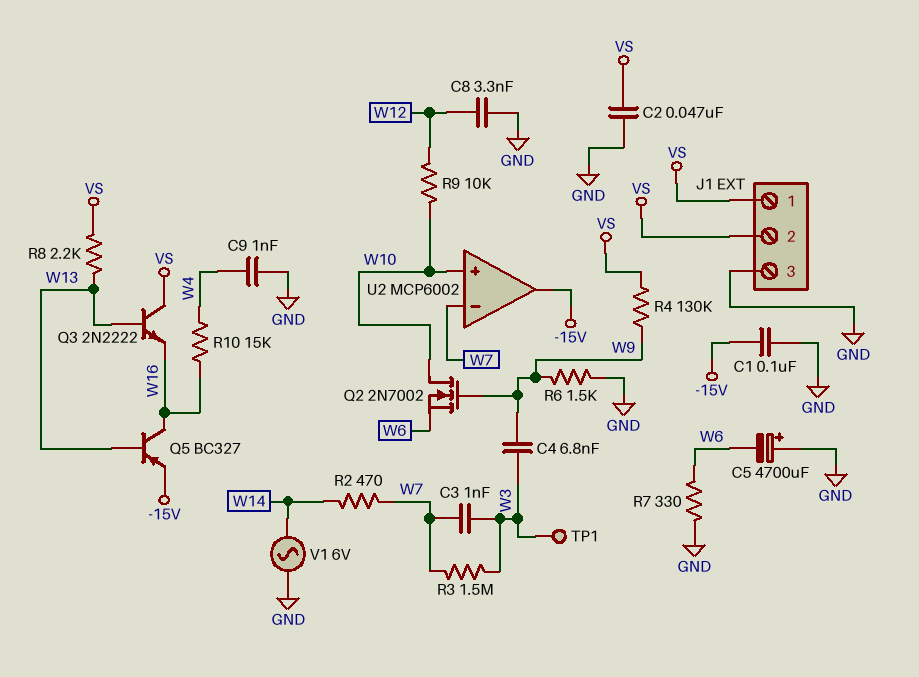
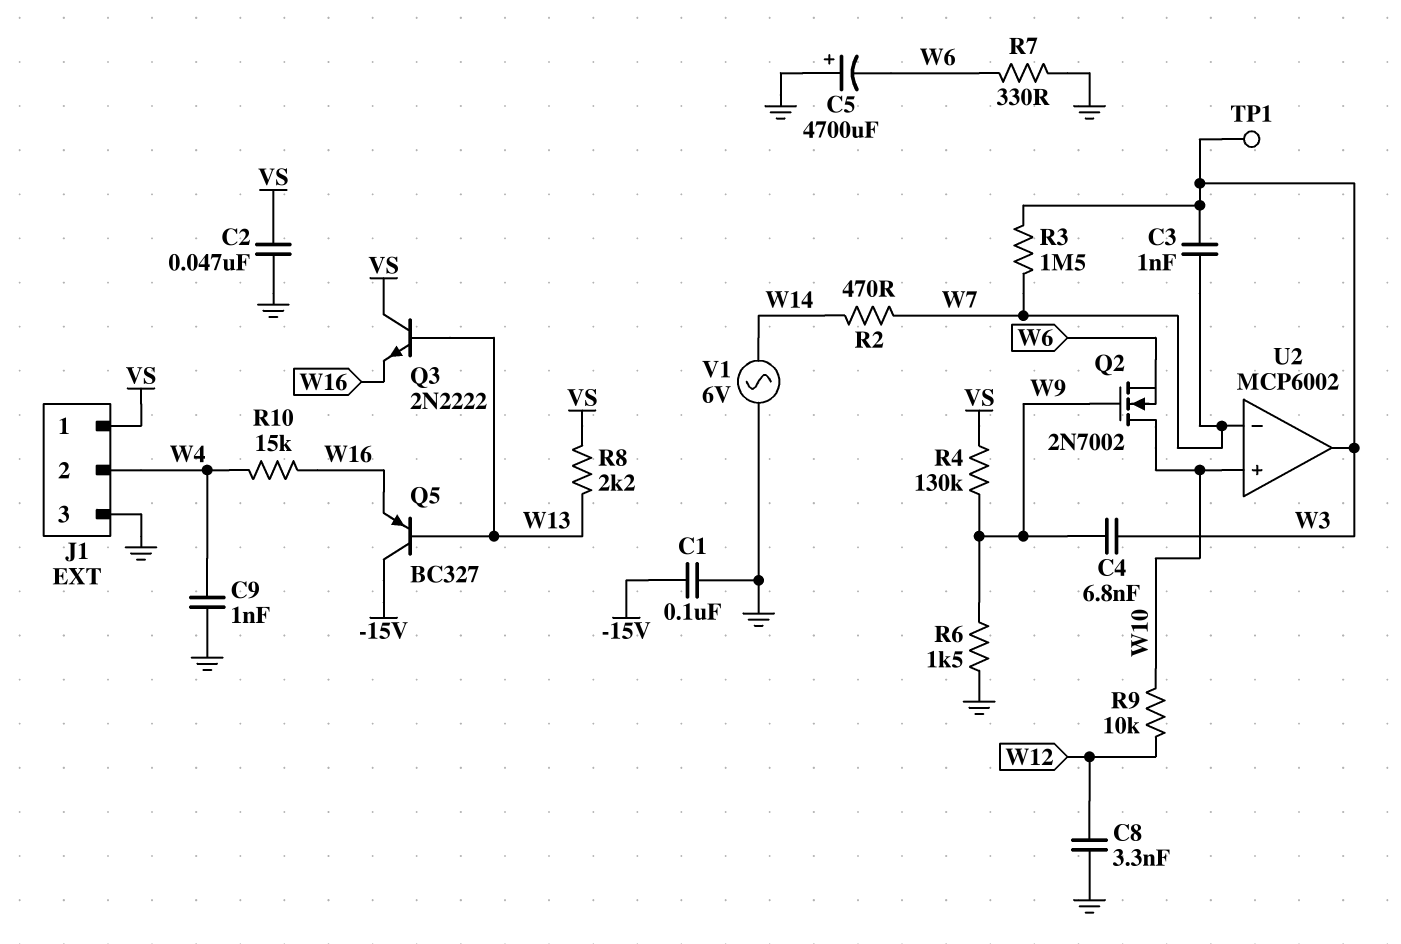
J1 pin 2: VS -> W4
Q5: PNP BC327 (B W13, C W16, E -15V) -> PNP BC327 (B W13, C -15V, E W16)
U2 pin out: -15V -> W3

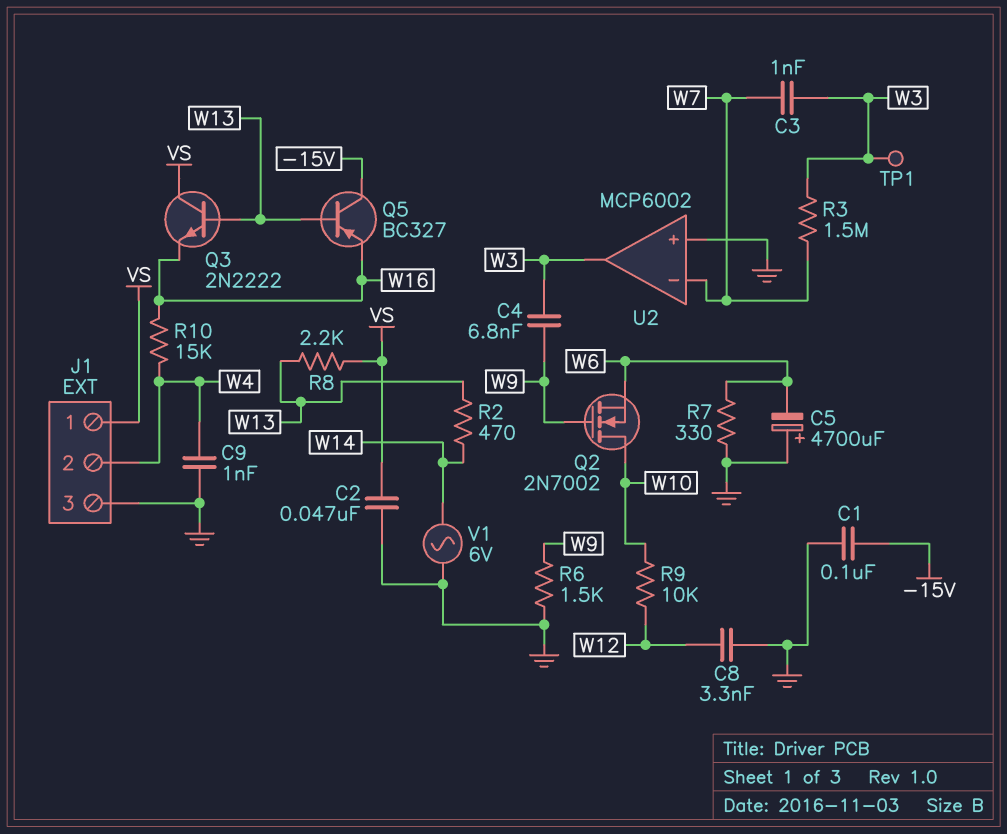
R2: 470 (W7, W14) -> 470 (W13, W14)
R4: 130k (VS, W9) -> none
U2 pin in+: W10 -> GND

